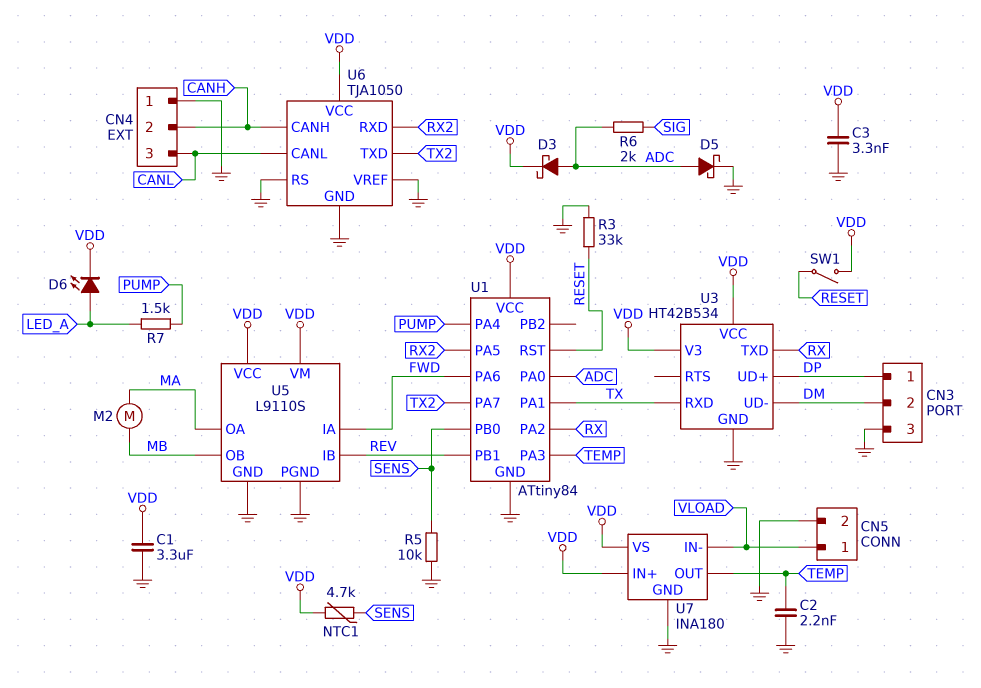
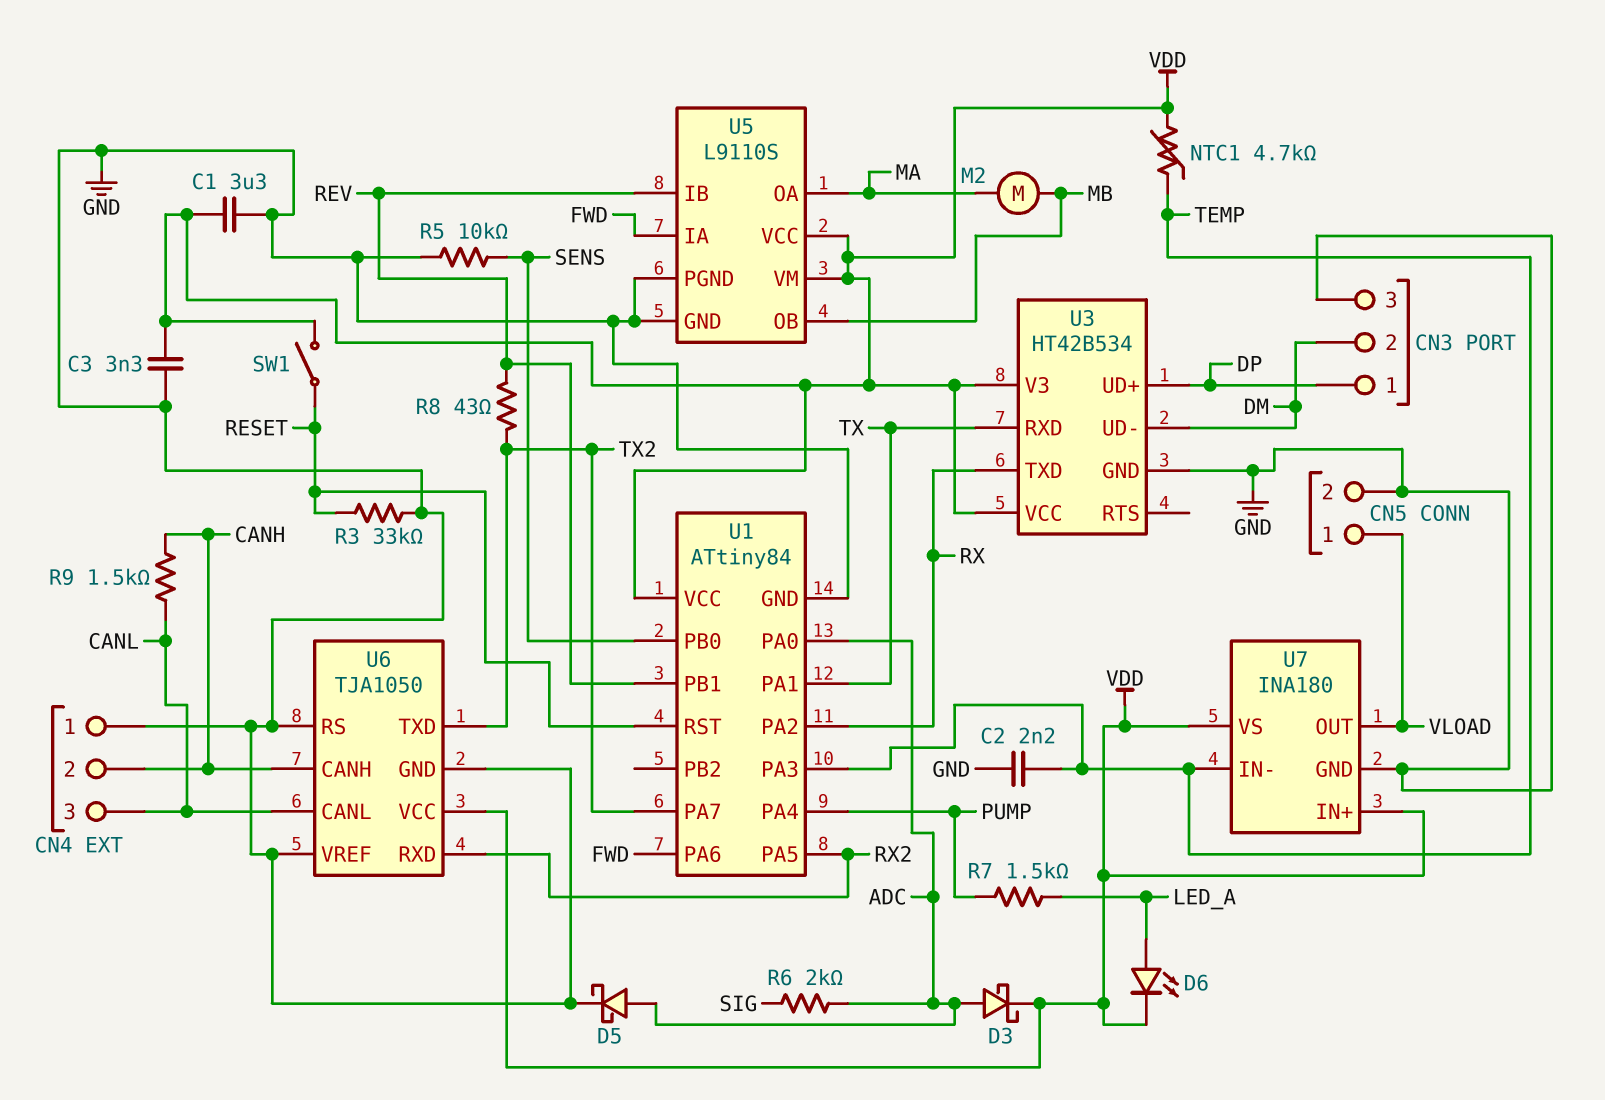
NTC1: 4.7k (SENS, VDD) -> 4.7k (TEMP, VDD)
R8: none -> 43 (REV, TX2)
R9: none -> 1.5k (CANH, CANL)
U7 pin IN-: VLOAD -> TEMP
U7 pin OUT: TEMP -> VLOAD

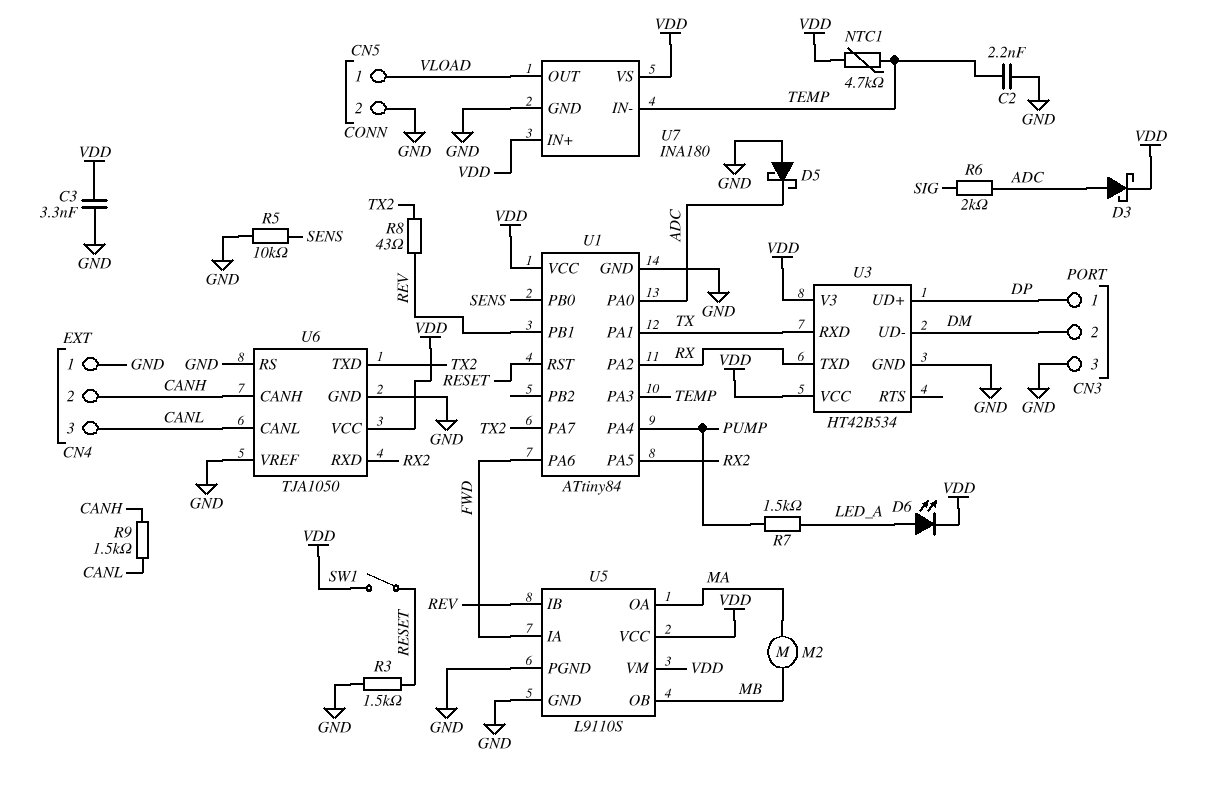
C1: 3.3uF (GND, VDD) -> none
D5: schottky (A ADC, K GND) -> schottky (A GND, K ADC)
R3: 33k (GND, RESET) -> 1.5k (GND, RESET)

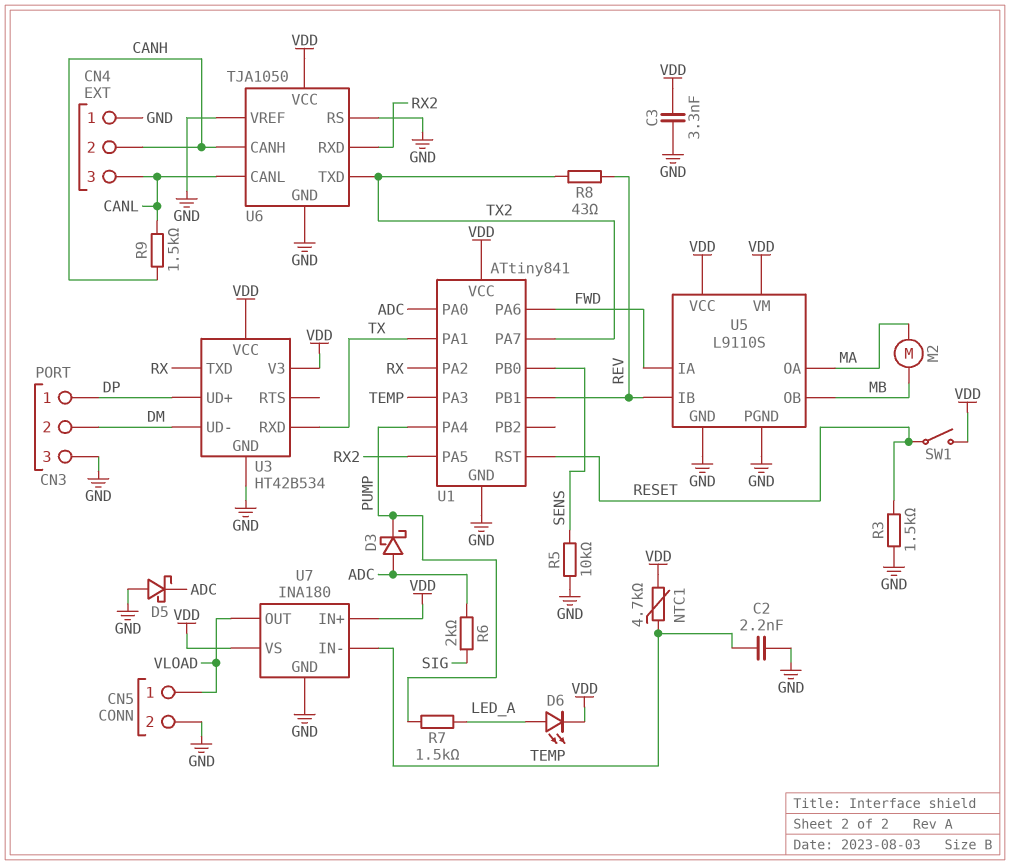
D3: schottky (A ADC, K VDD) -> schottky (A ADC, K PUMP)
U1: ATtiny84 -> ATtiny841

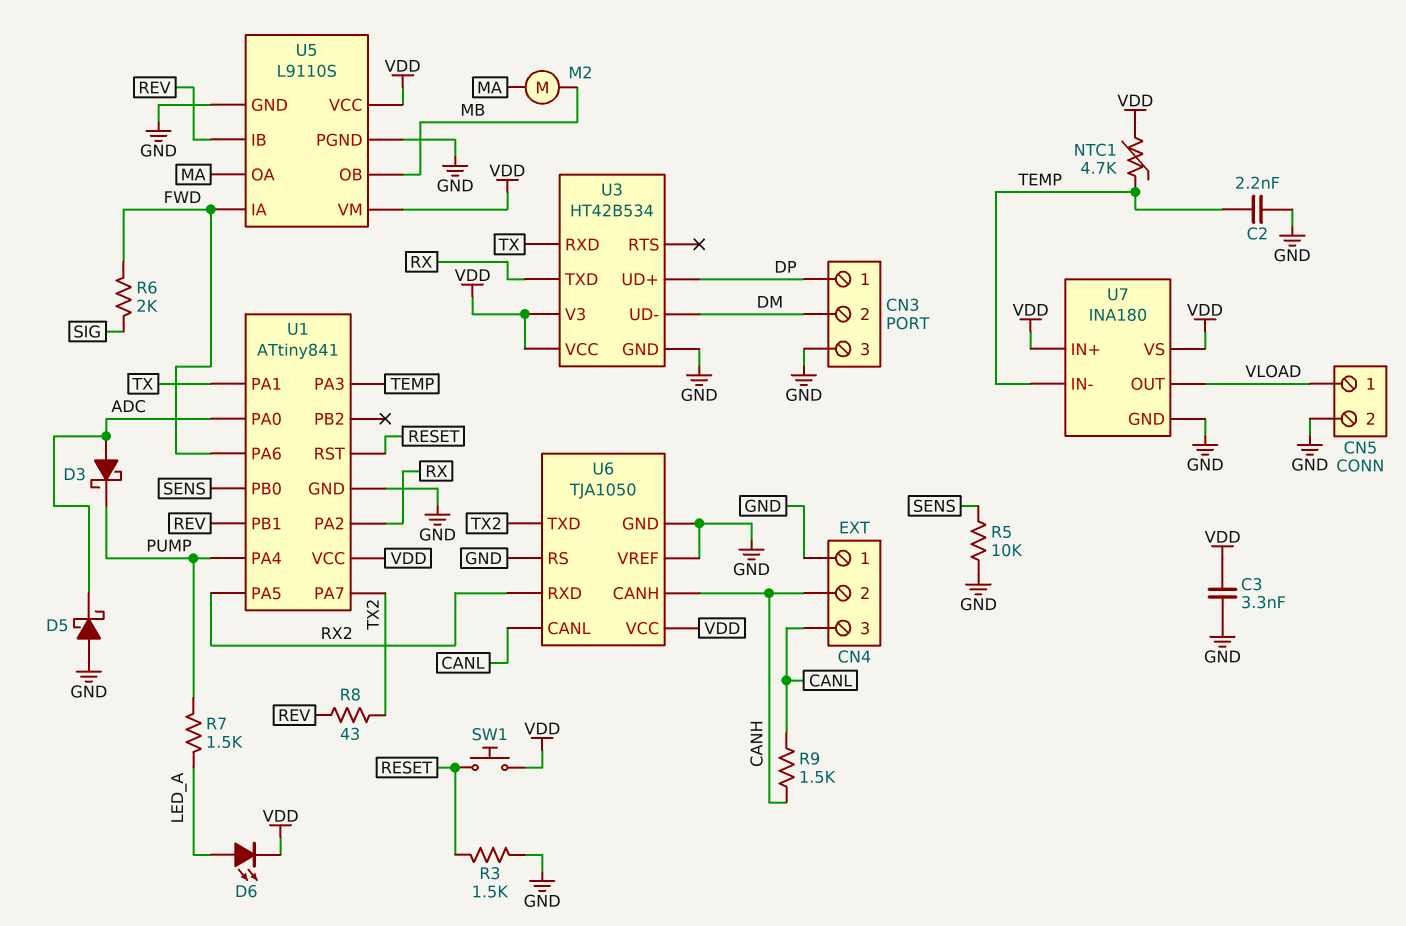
R6: 2k (ADC, SIG) -> 2k (FWD, SIG)
SW1: switch (RESET, VDD) -> button (RESET, VDD)

